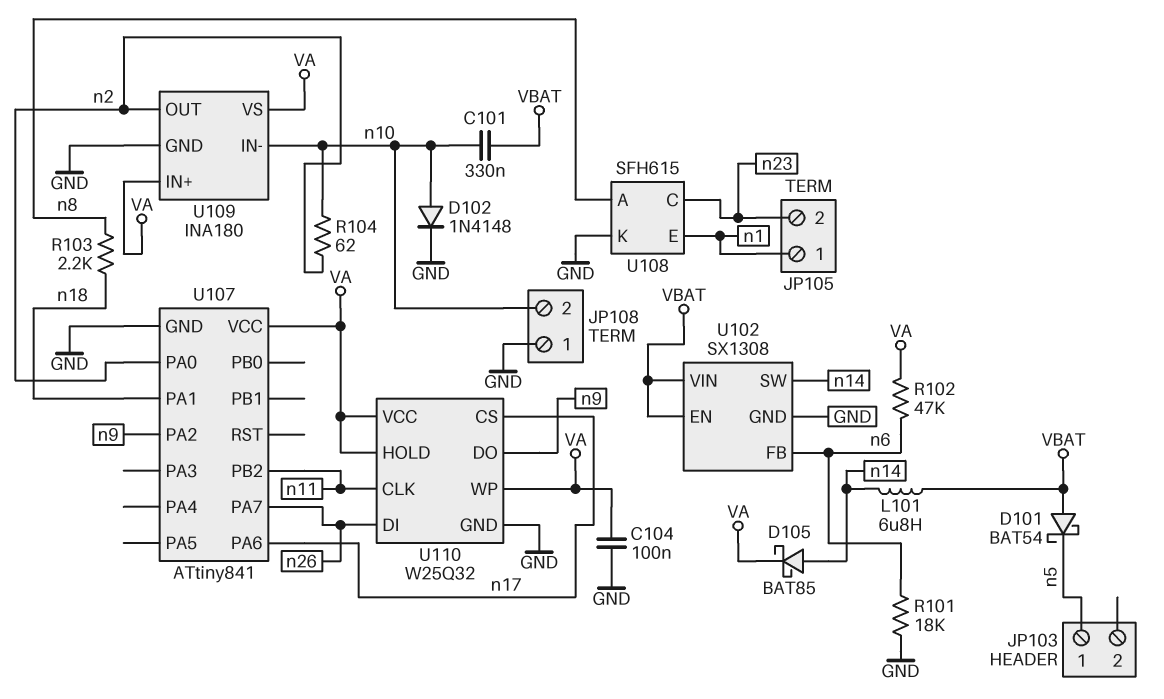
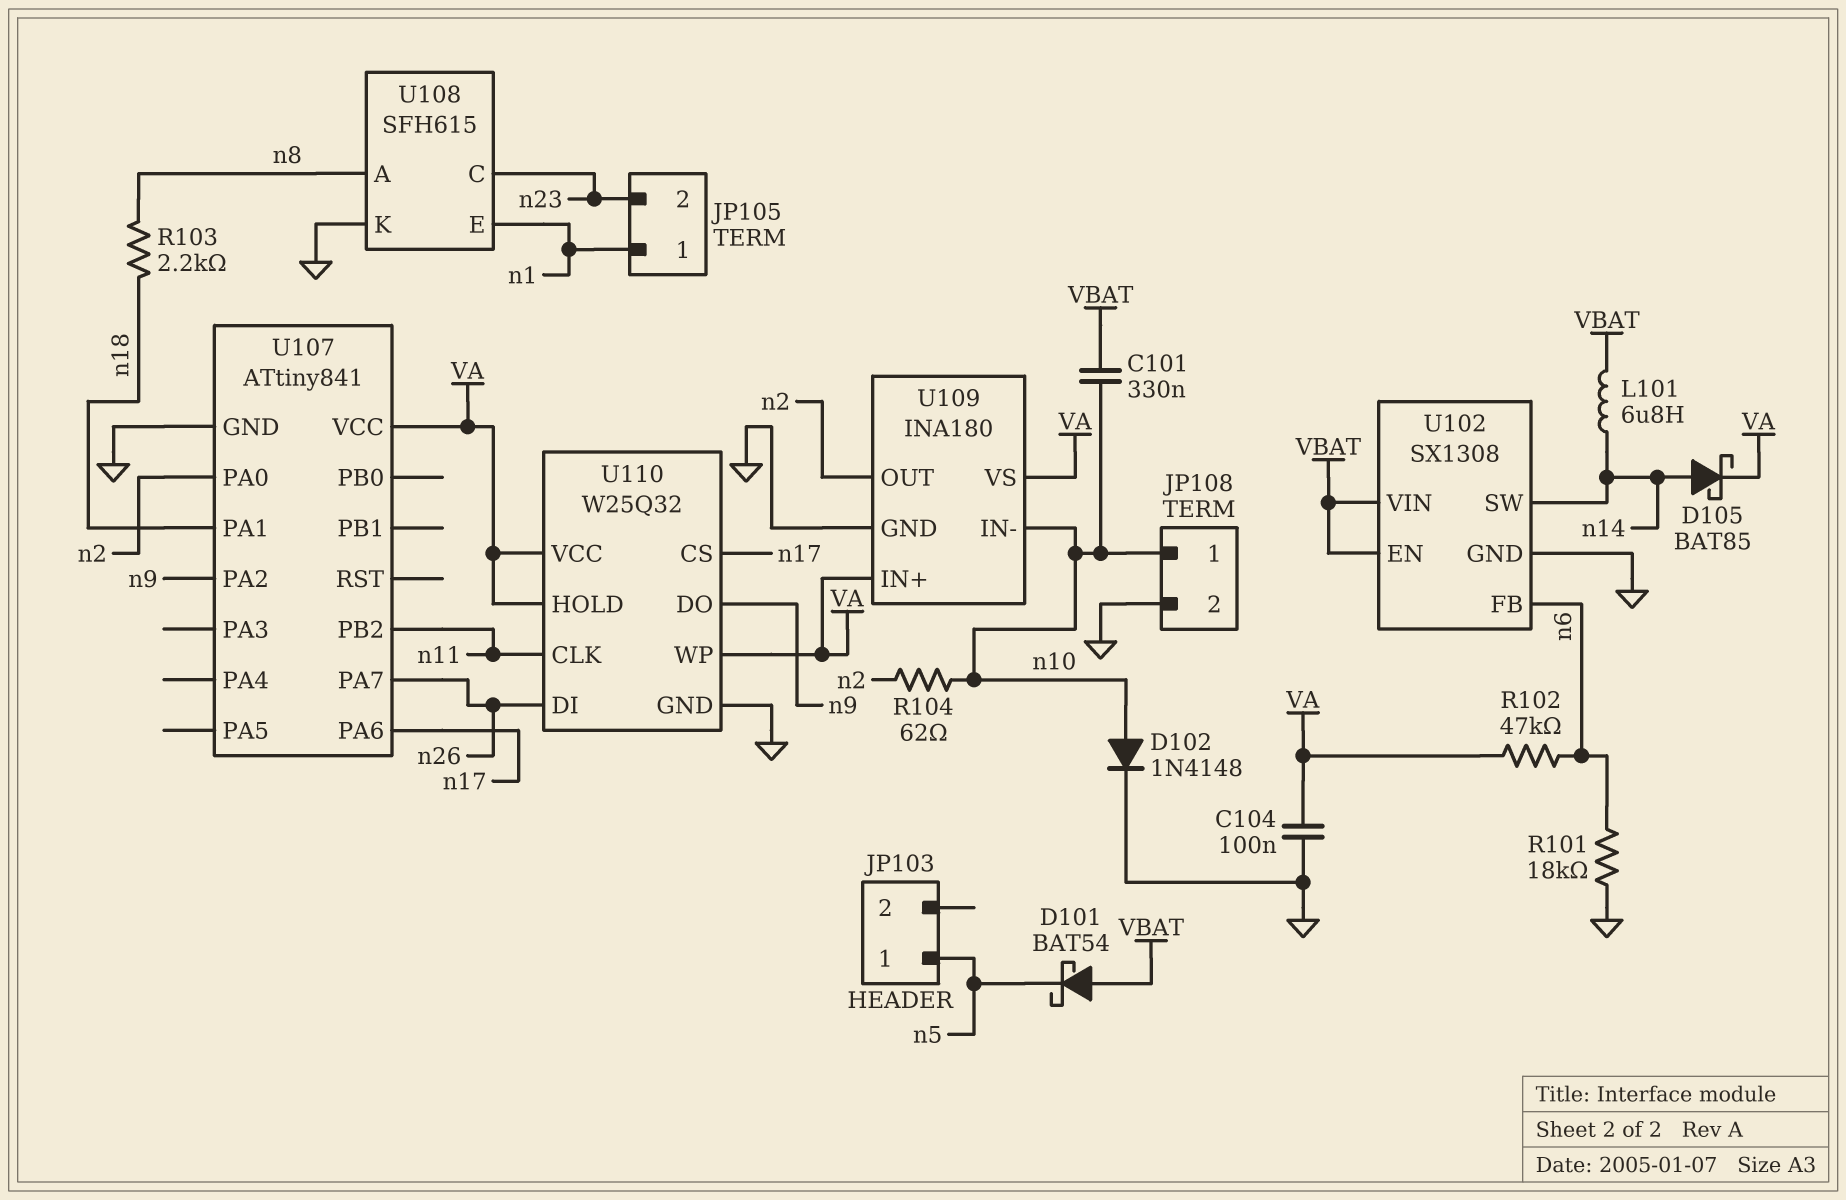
JP108 pin 1: GND -> n10
JP108 pin 2: n10 -> GND

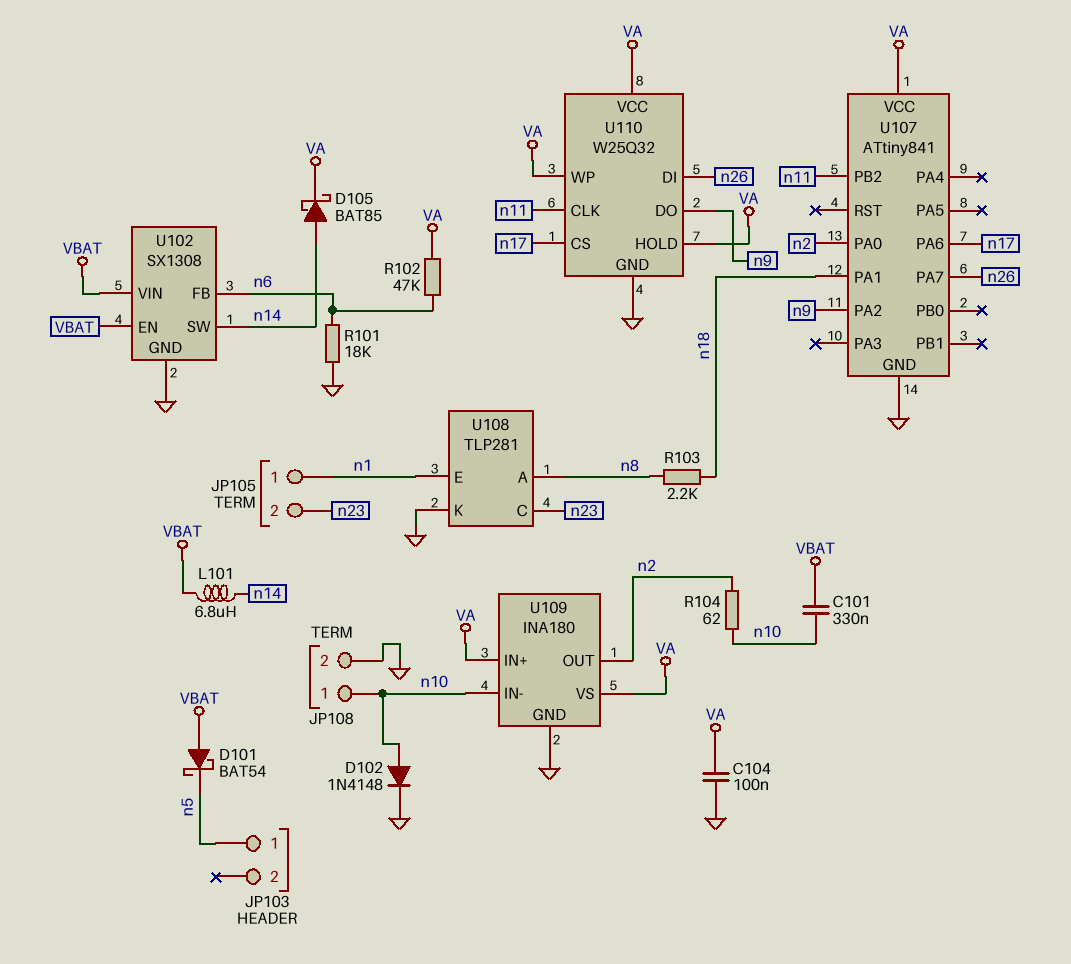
U108: SFH615 -> TLP281

